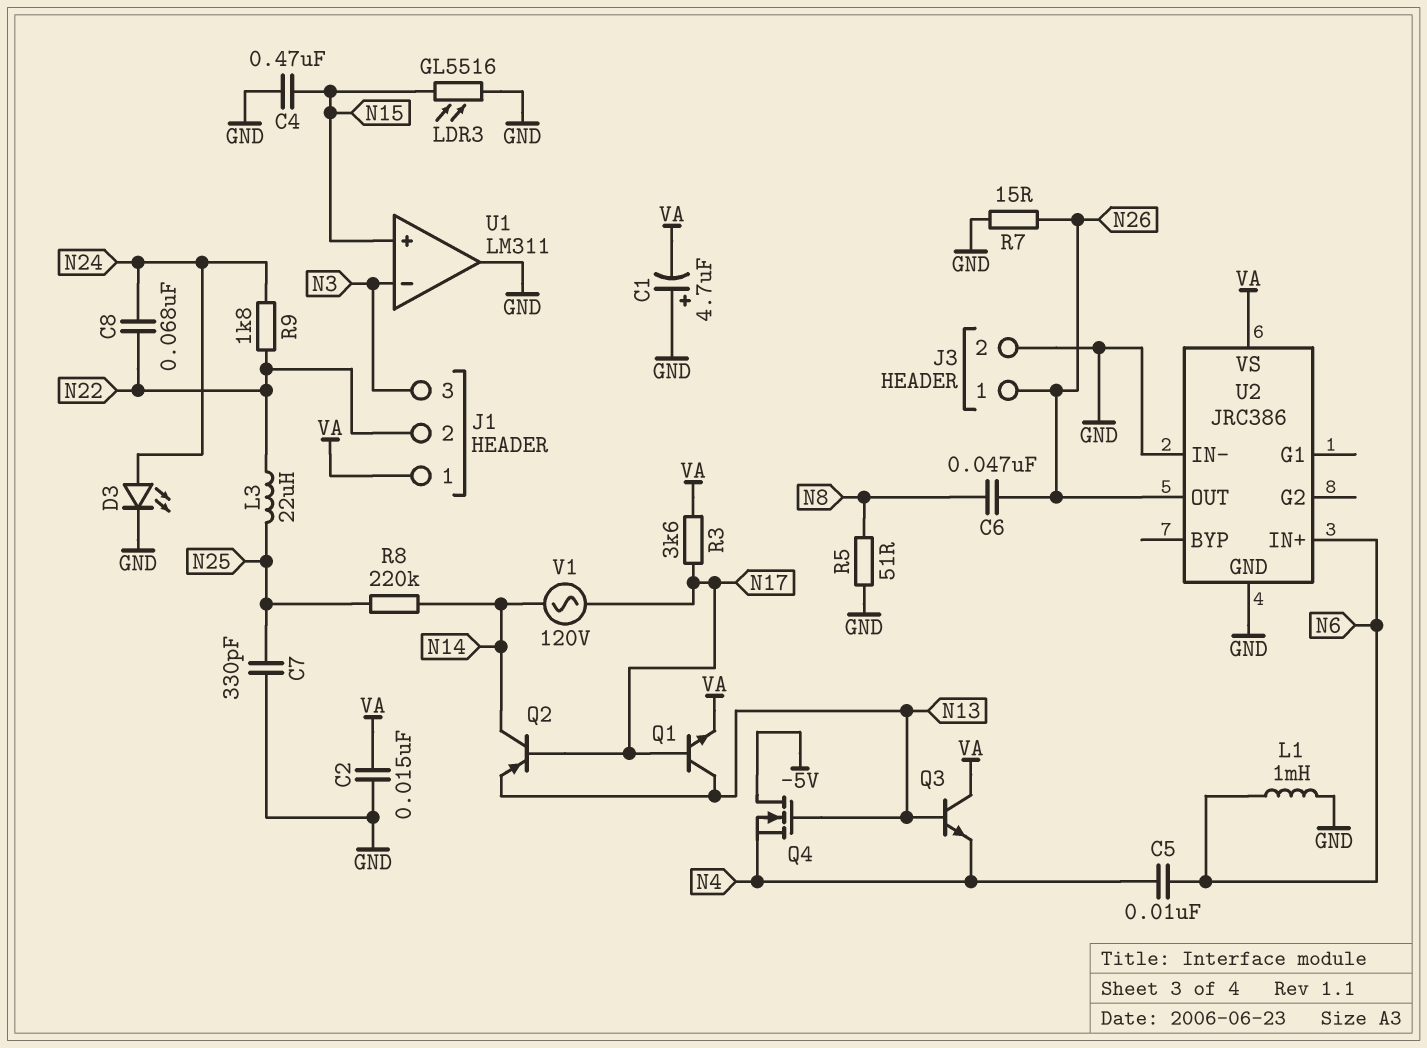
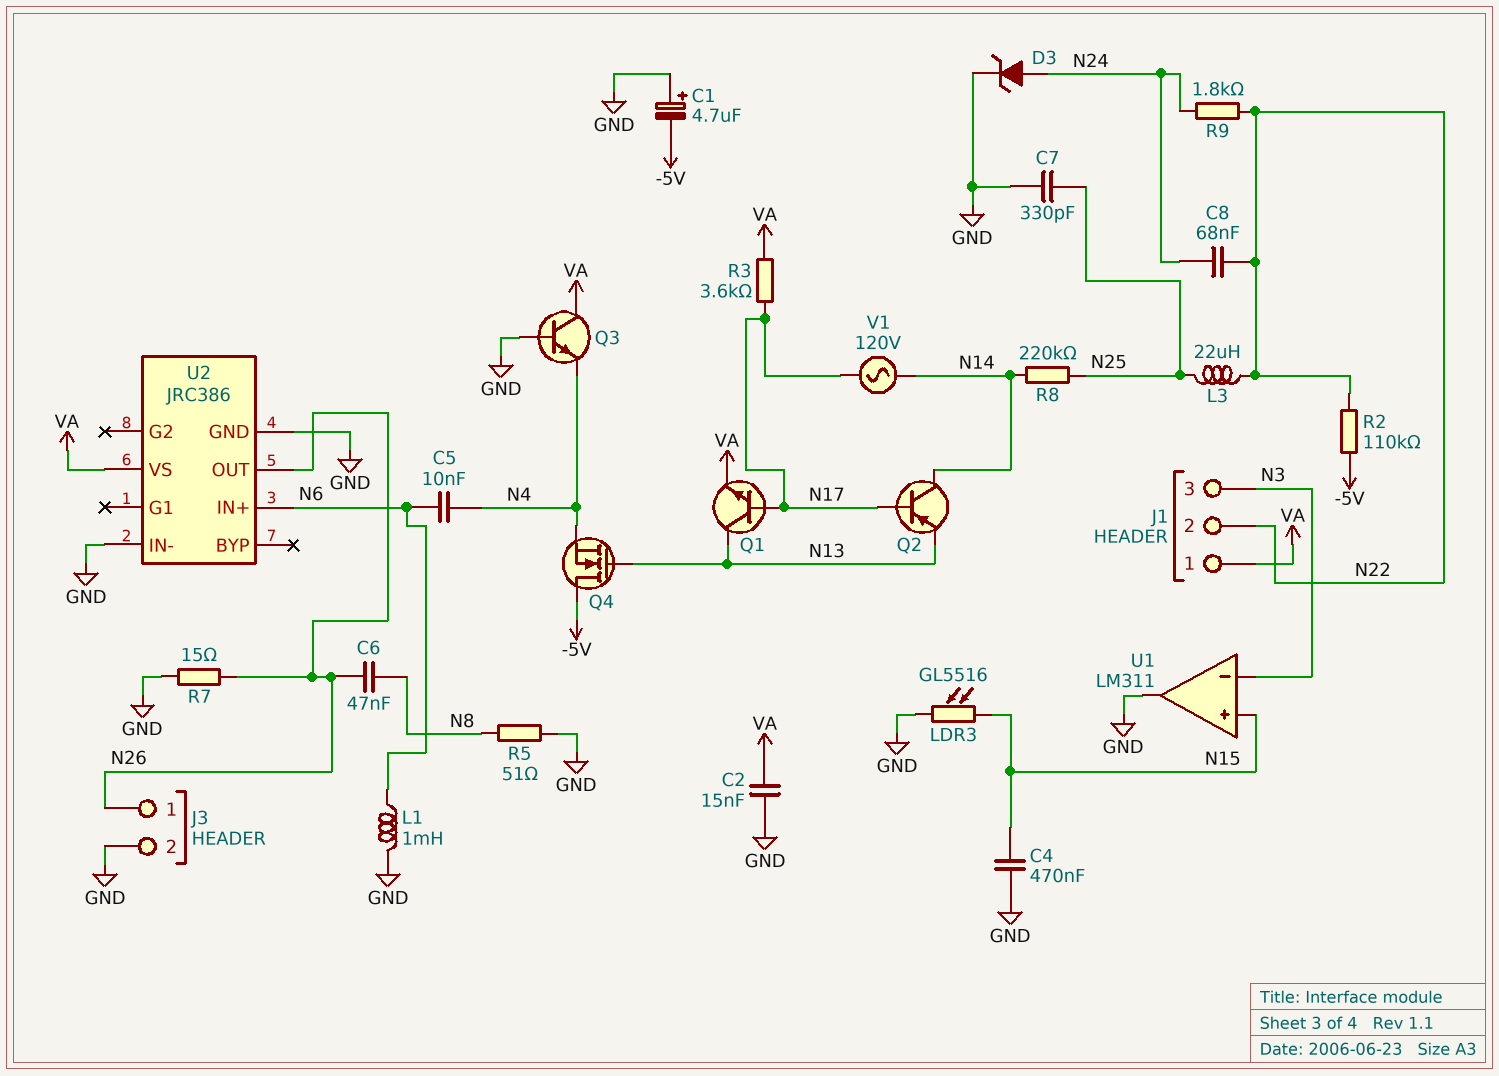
C1: 4.7uF (plus GND, minus VA) -> 4.7uF (plus GND, minus -5V)
D3: LED (A N24, K GND) -> zener (A N24, K GND)
Q3: NPN (B N13, C VA, E N4) -> NPN (B GND, C VA, E N4)
R2: none -> 110k (-5V, N22)

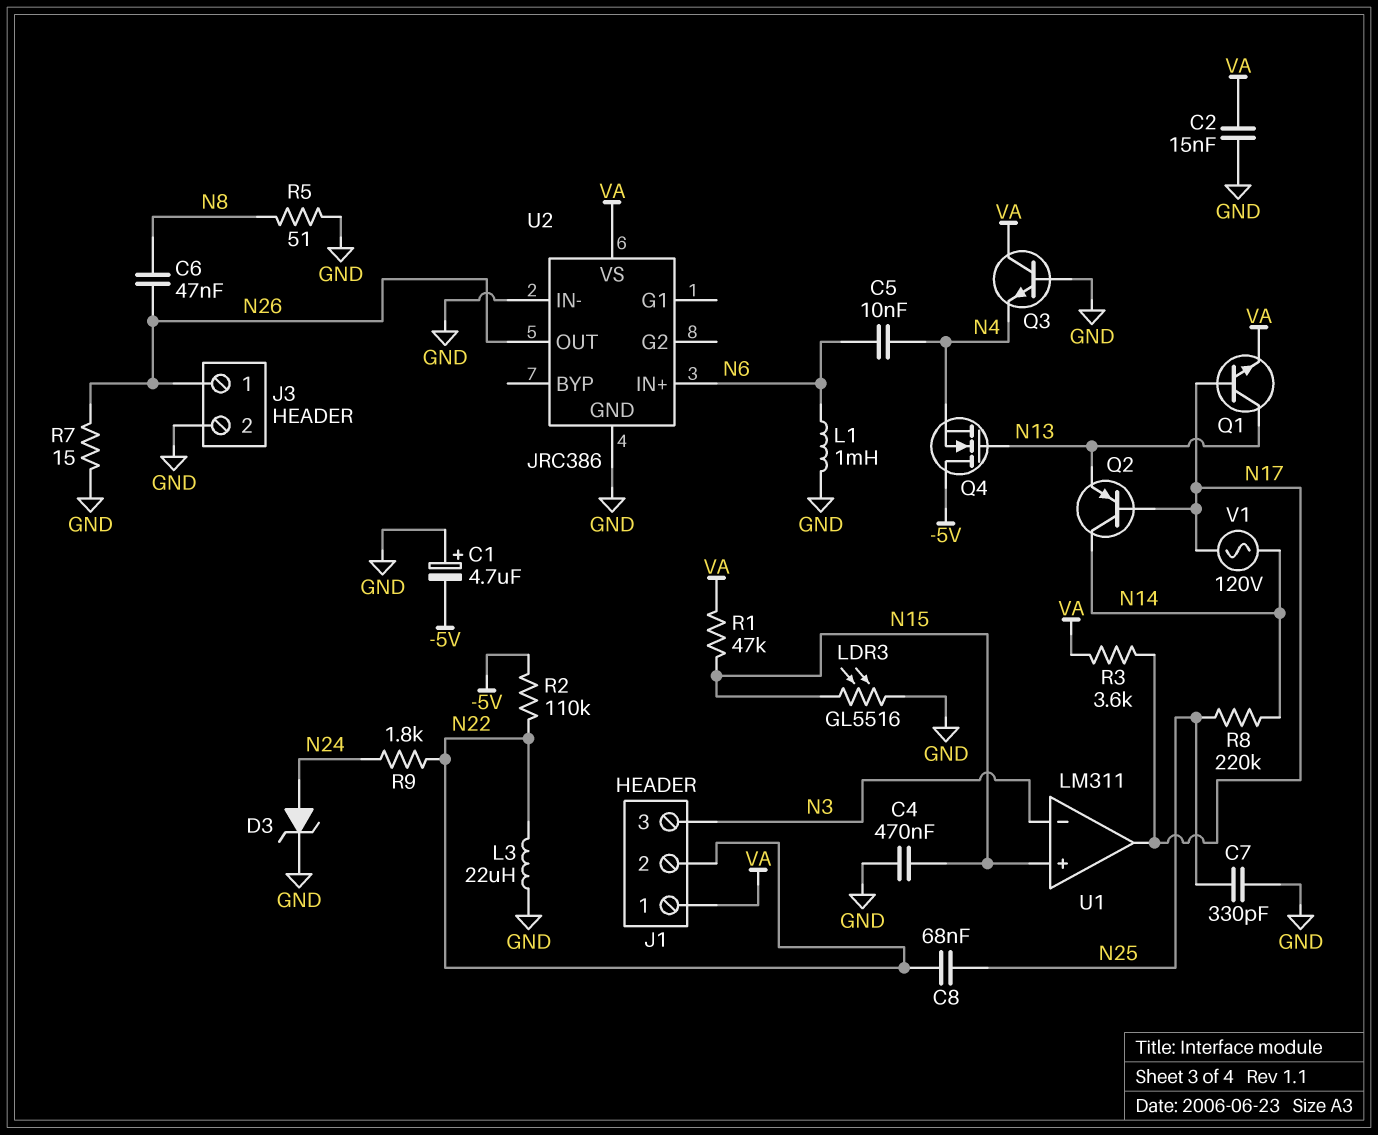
C8: 68nF (N22, N24) -> 68nF (N22, N25)
L3: 22uH (N22, N25) -> 22uH (GND, N22)
R1: none -> 47k (N15, VA)
U1 pin out: GND -> N17

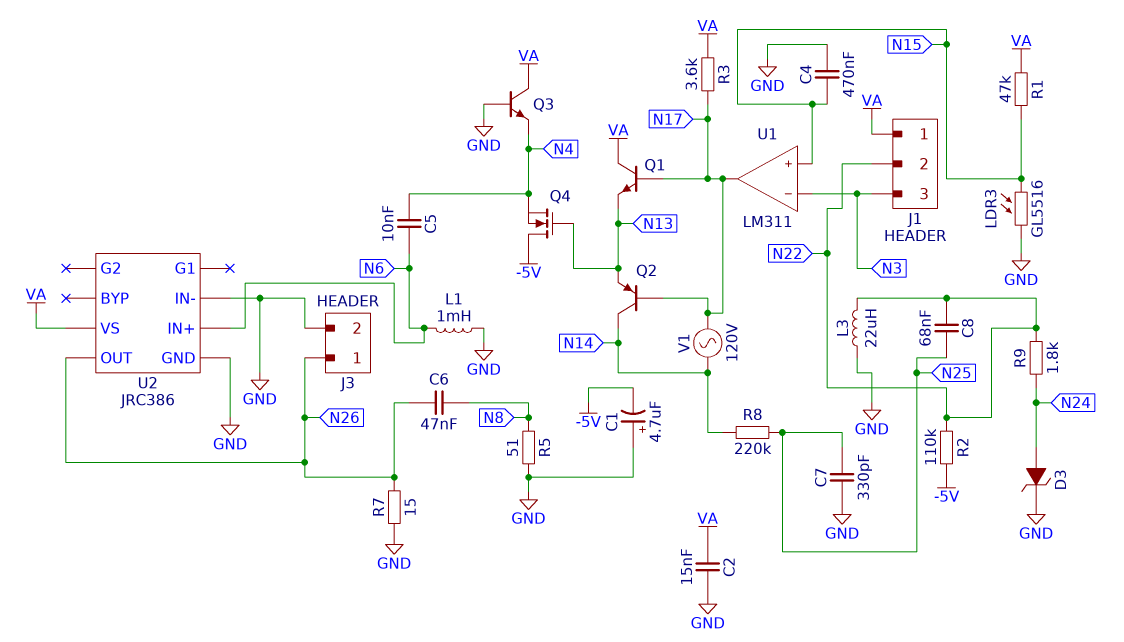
Q1: NPN (B N17, C N13, E VA) -> NPN (B N17, C VA, E N13)

